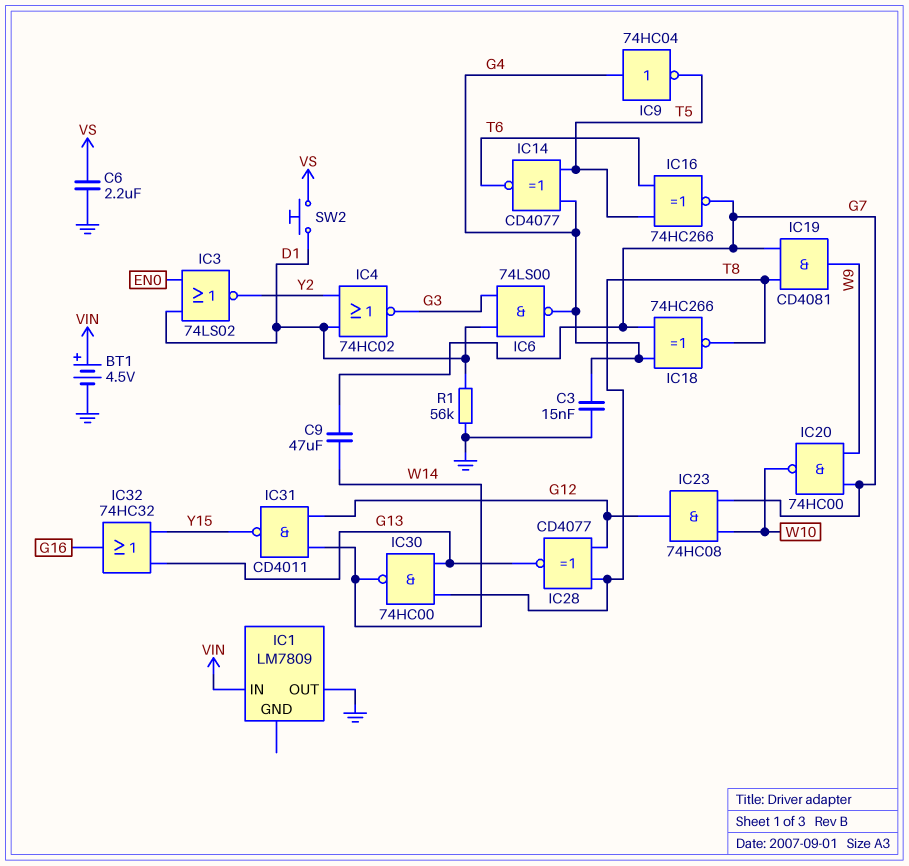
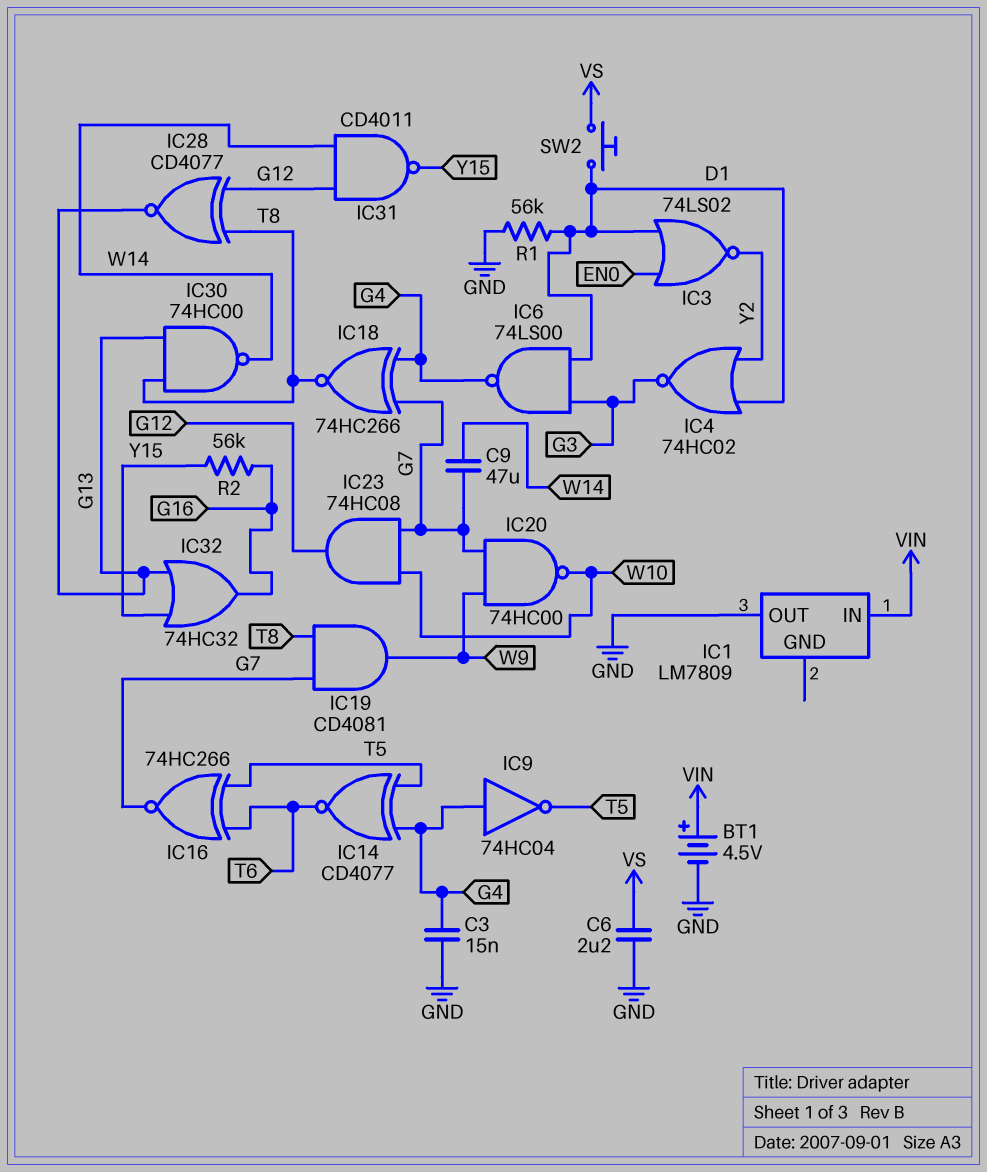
R2: none -> 56k (G16, Y15)

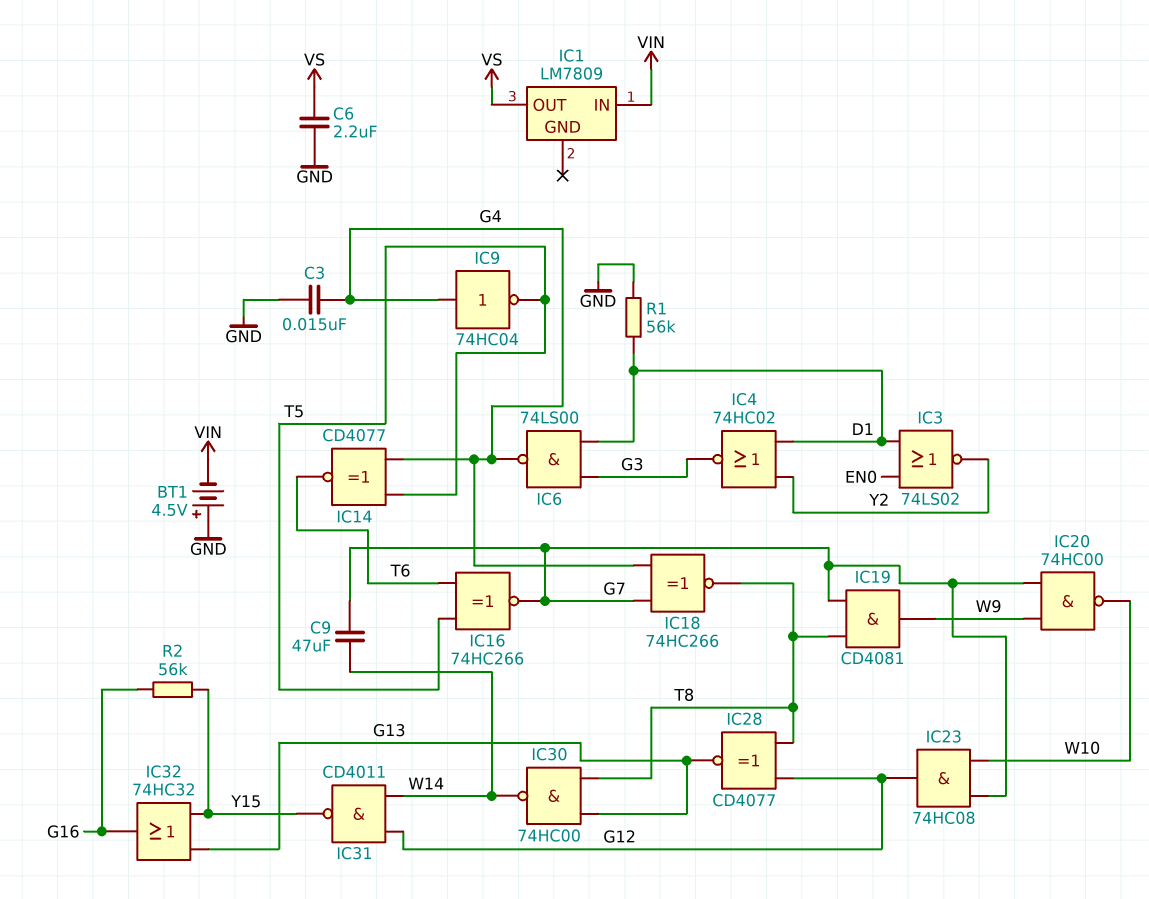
BT1: 4.5V (plus VIN, minus GND) -> 4.5V (plus GND, minus VIN)
IC1 pin OUT: GND -> VS
SW2: button (D1, VS) -> none

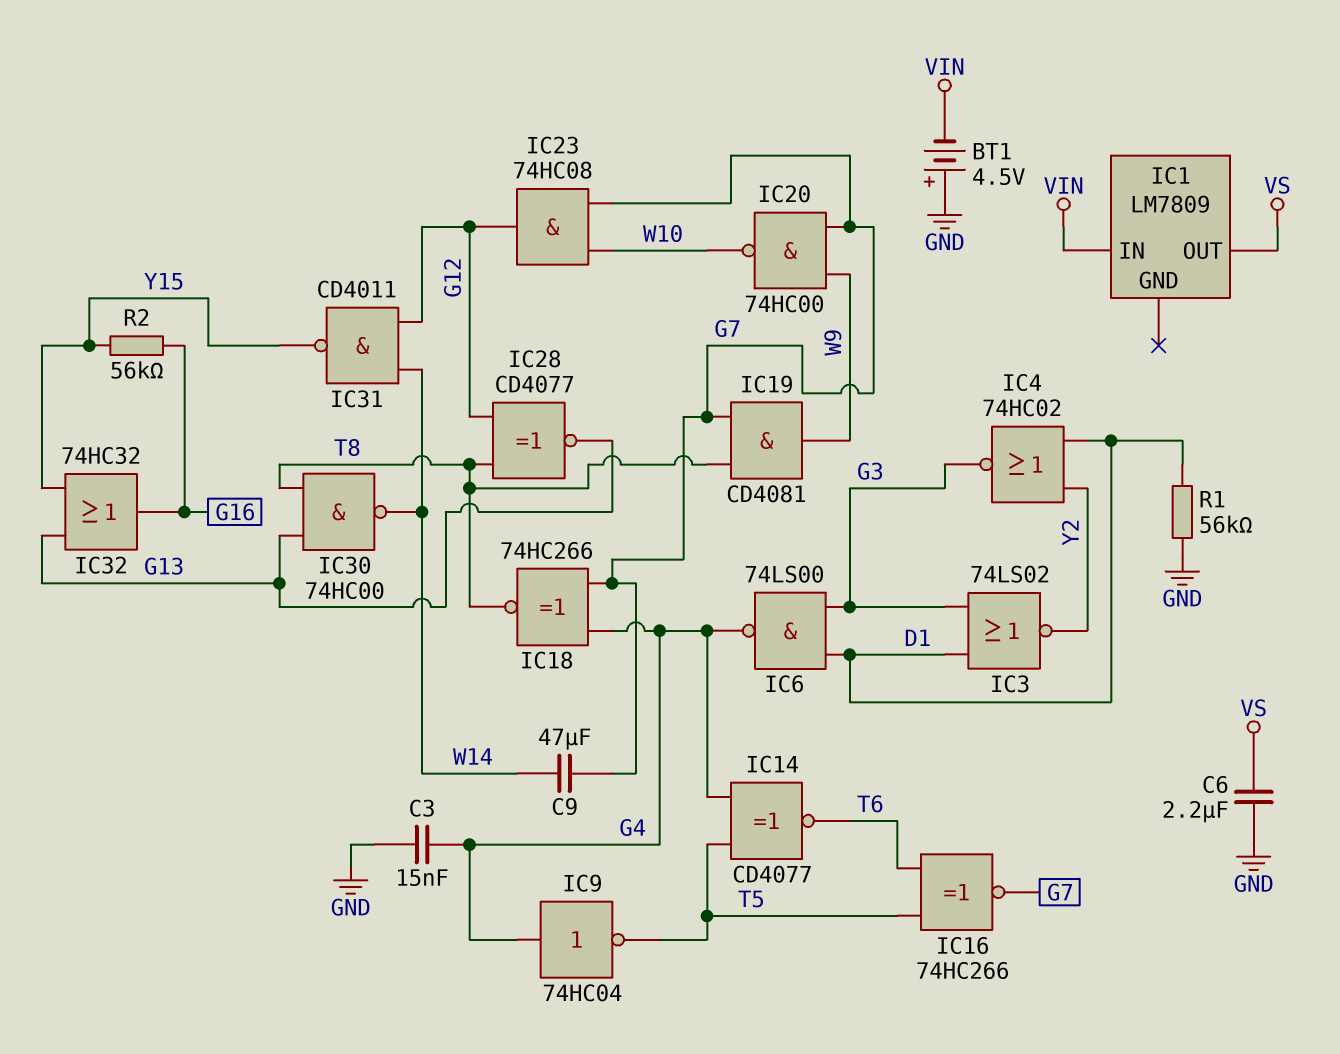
IC3: NOR 74LS02 (in D1, in EN0, out Y2) -> NOR 74LS02 (in D1, in G3, out Y2)

